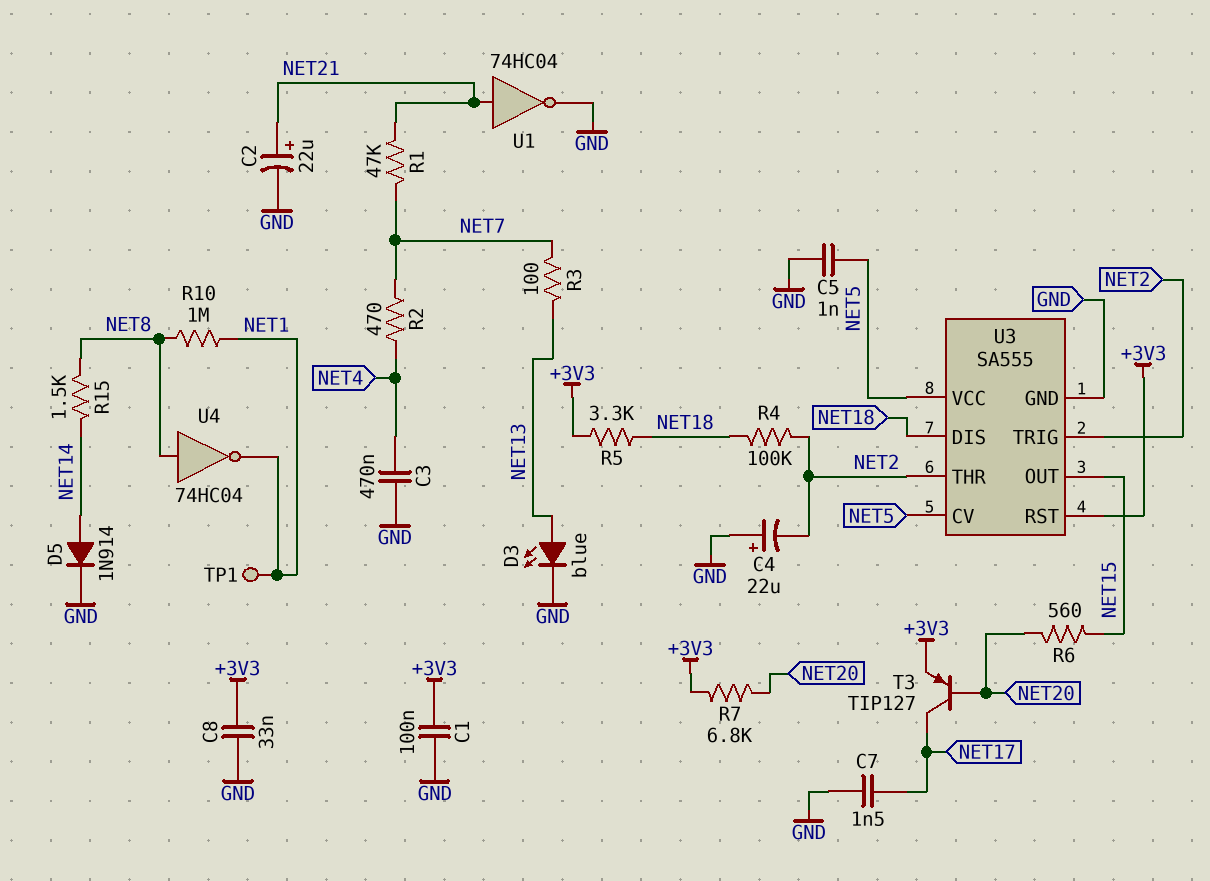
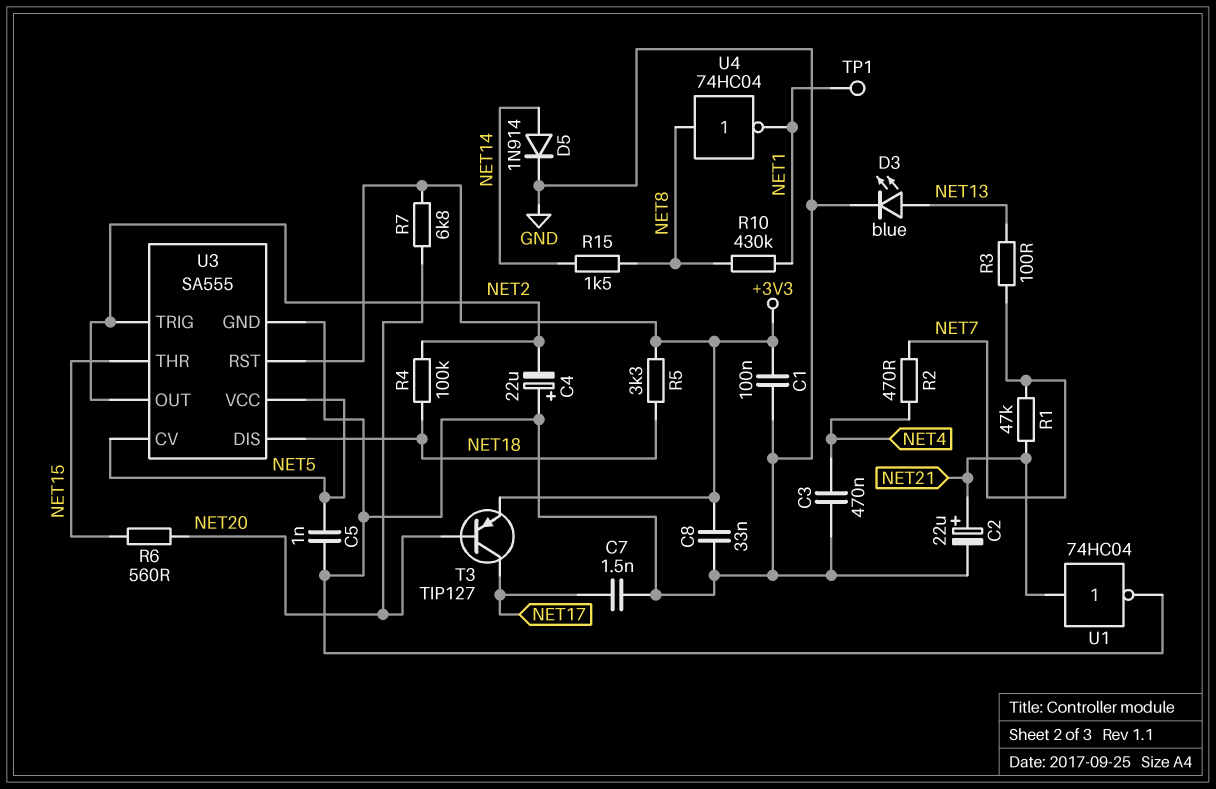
R10: 1M (NET1, NET8) -> 430k (NET1, NET8)
U3 pin OUT: NET15 -> NET2
U3 pin THR: NET2 -> NET15

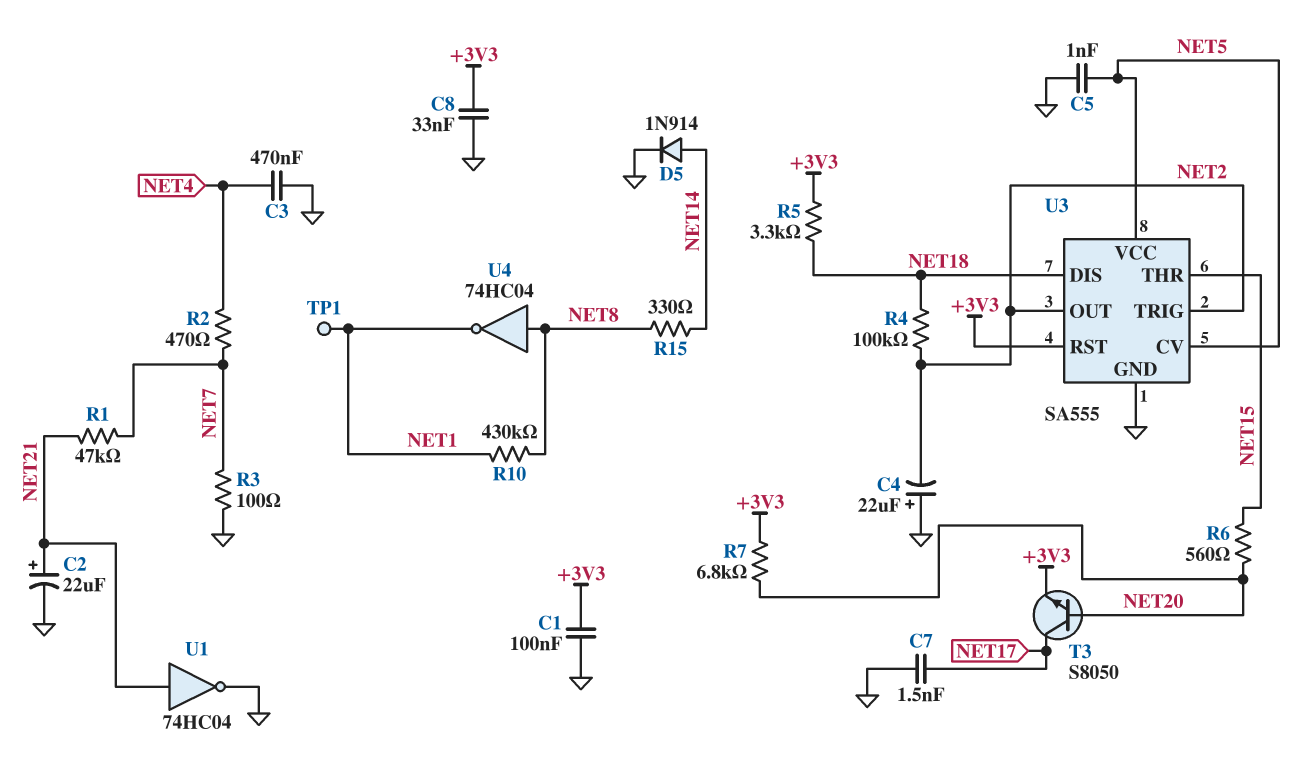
D3: LED blue (A NET13, K GND) -> none
R3: 100 (NET7, NET13) -> 100 (GND, NET7)
R15: 1.5k (NET8, NET14) -> 330 (NET8, NET14)
T3: PNP TIP127 (B NET20, C NET17, E +3V3) -> NPN S8050 (B NET20, C NET17, E +3V3)

